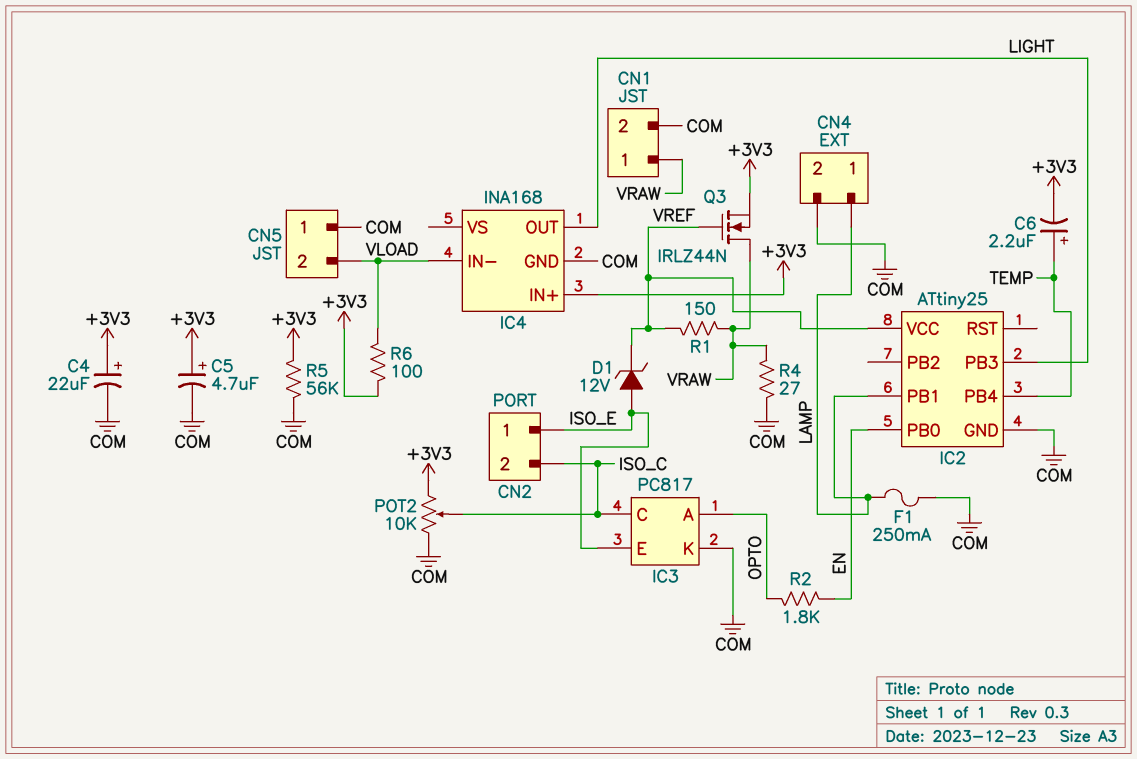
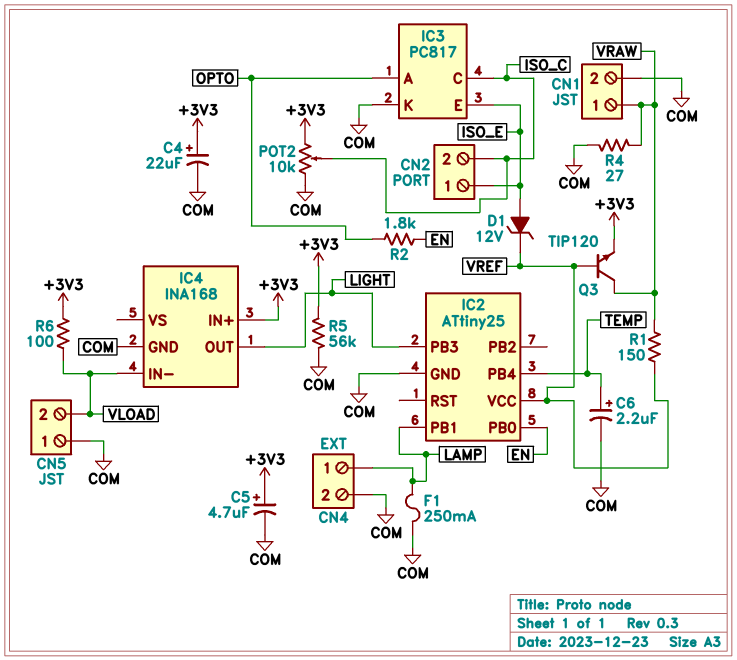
C6: 2.2uF (plus TEMP, minus +3V3) -> 2.2uF (plus TEMP, minus COM)
Q3: NMOS IRLZ44N (G VREF, D VRAW, S +3V3) -> NPN TIP120 (B VREF, C VRAW, E +3V3)

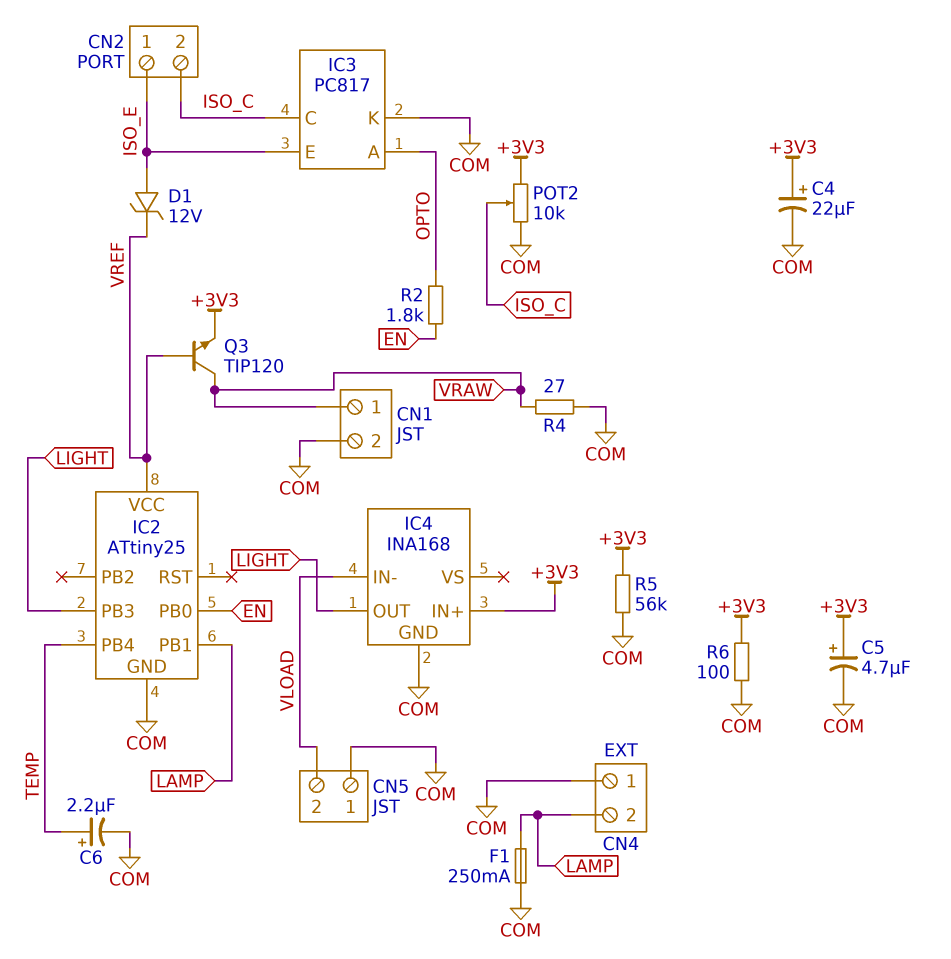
CN4 pin 1: LAMP -> COM
CN4 pin 2: COM -> LAMP
R1: 150 (VRAW, VREF) -> none
R6: 100 (+3V3, VLOAD) -> 100 (+3V3, COM)

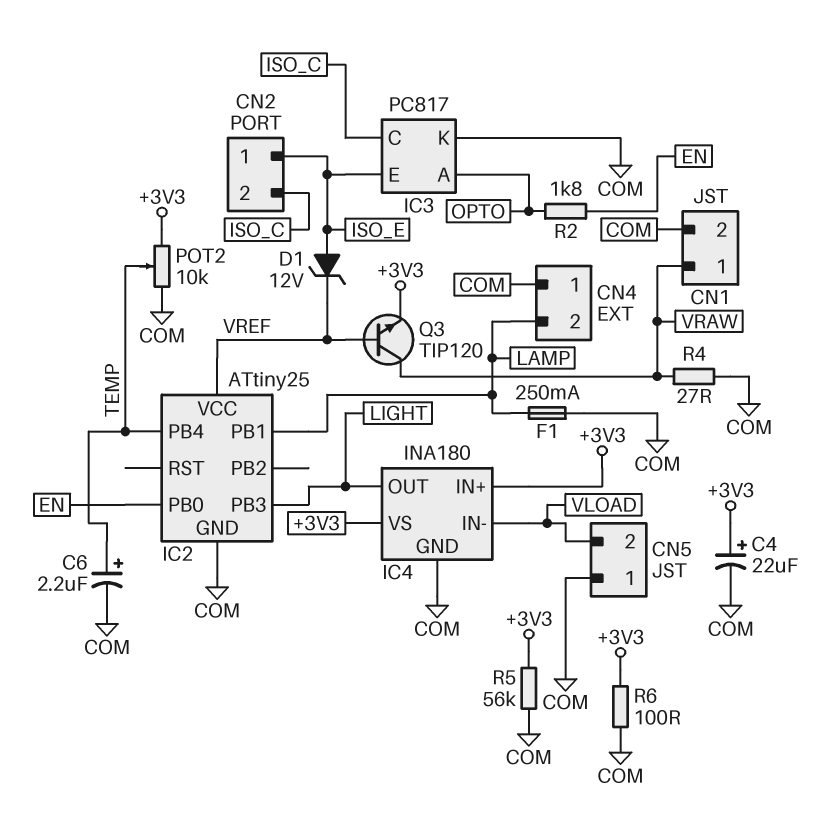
C5: 4.7uF (plus +3V3, minus COM) -> none
IC4: INA168 -> INA180
IC4 pin VS: none -> +3V3
POT2: 10k (+3V3, COM, wiper ISO_C) -> 10k (+3V3, COM, wiper TEMP)

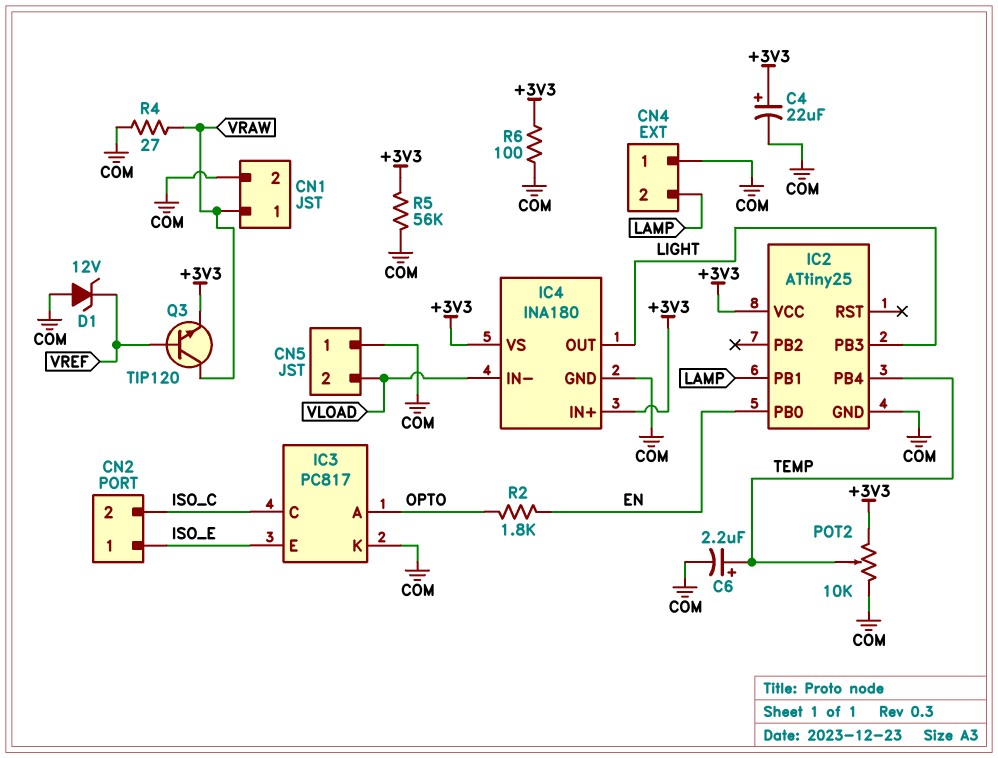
D1: zener 12V (A ISO_E, K VREF) -> zener 12V (A COM, K VREF)
F1: 250mA (COM, LAMP) -> none
IC2 pin VCC: VREF -> +3V3

